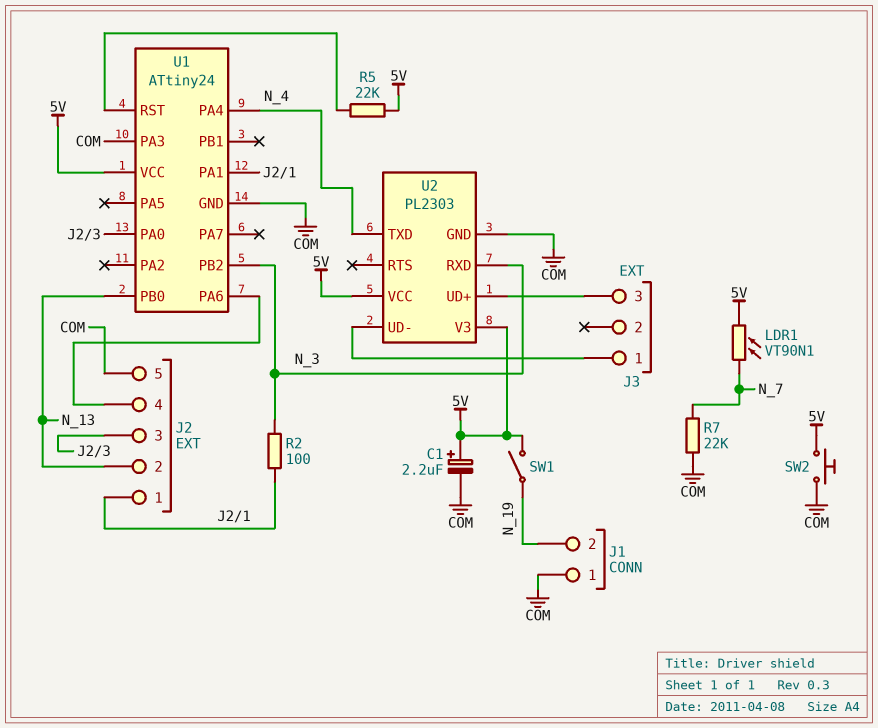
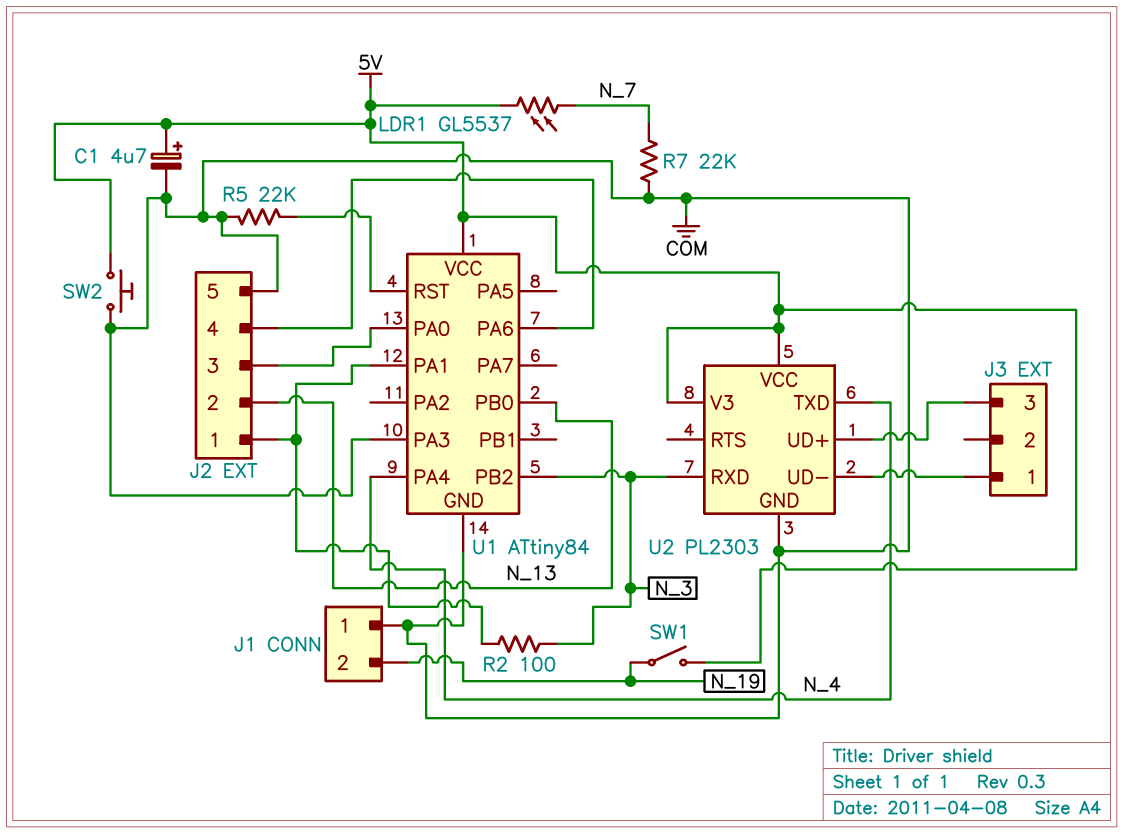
C1: 2.2uF (plus 5V, minus COM) -> 4.7uF (plus 5V, minus COM)
LDR1: VT90N1 (5V, N_7) -> GL5537 (5V, N_7)
R5: 22k (5V, U1/RST) -> 22k (COM, U1/RST)
U1: ATtiny24 -> ATtiny84

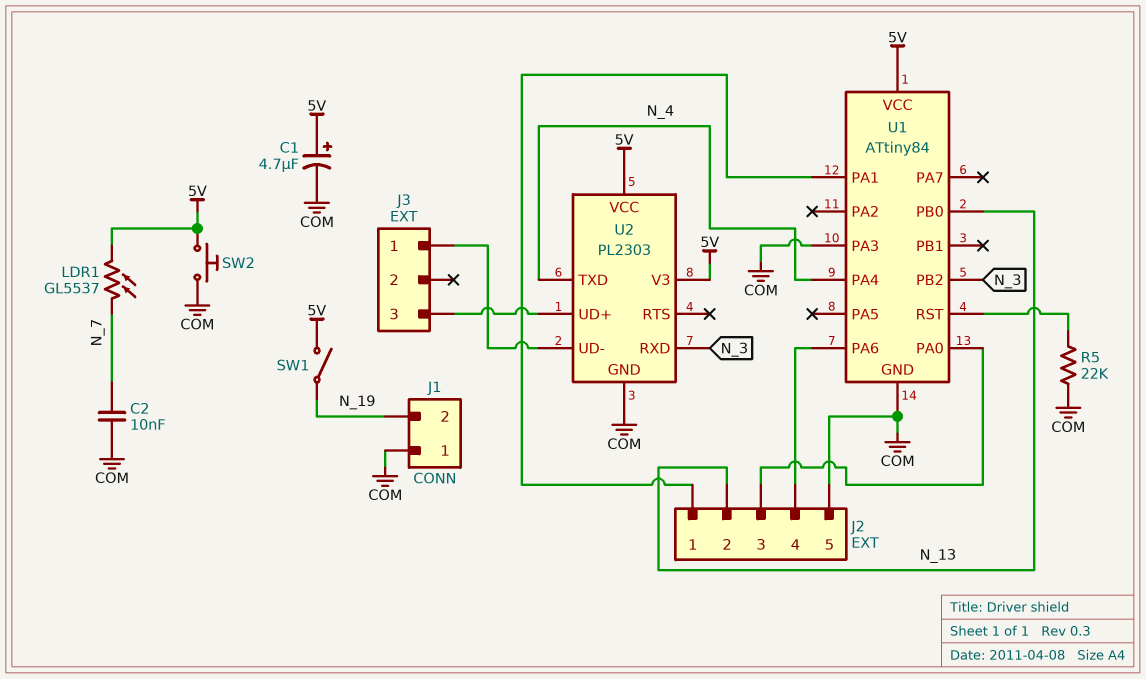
C2: none -> 10nF (COM, N_7)
R2: 100 (J2/1, N_3) -> none
R7: 22k (COM, N_7) -> none

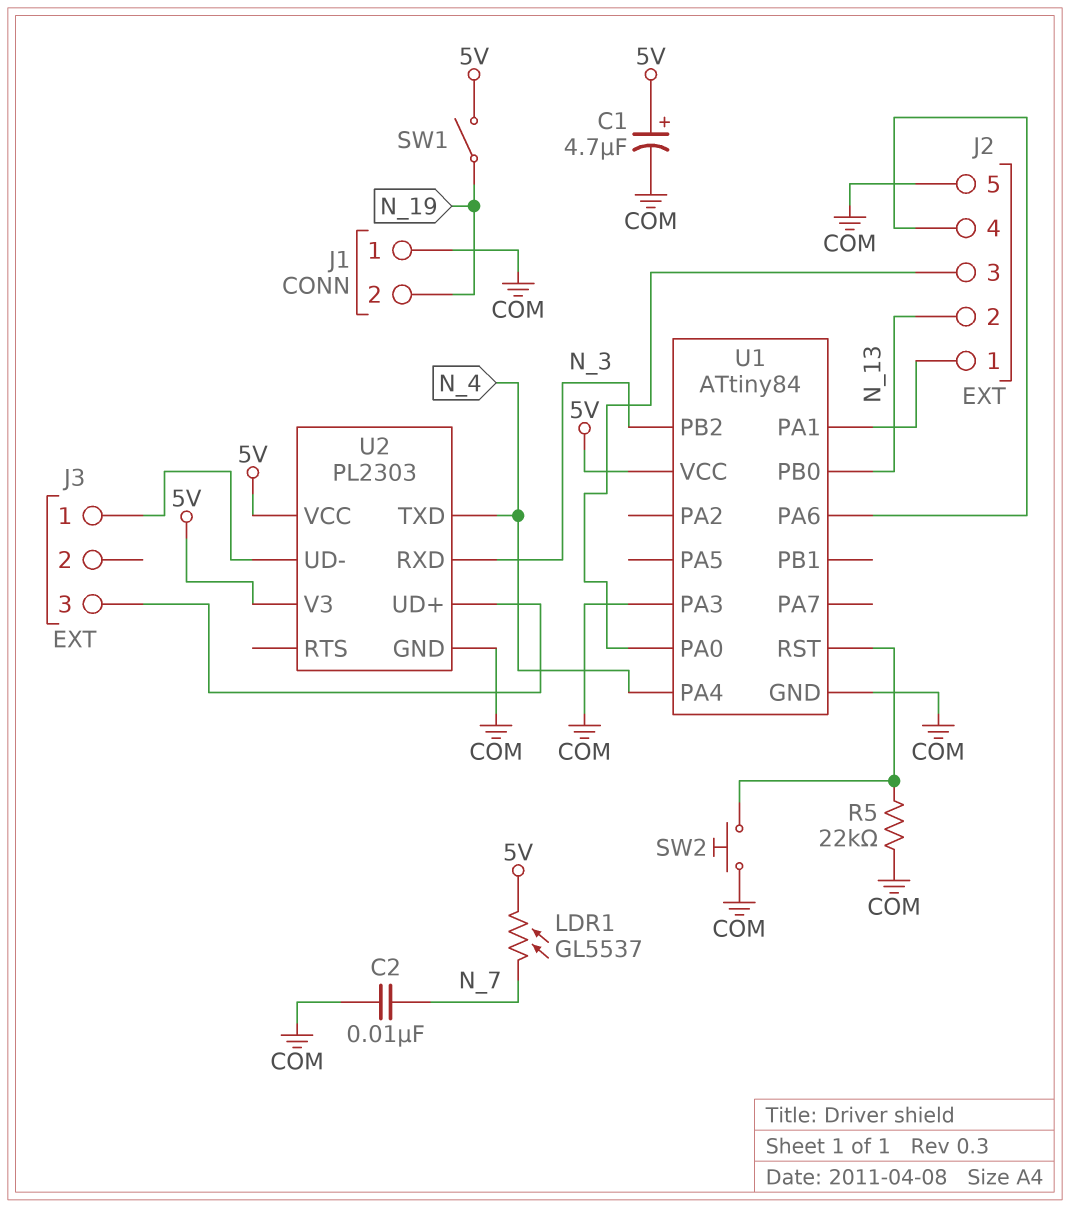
SW2: button (5V, COM) -> button (COM, U1/RST)

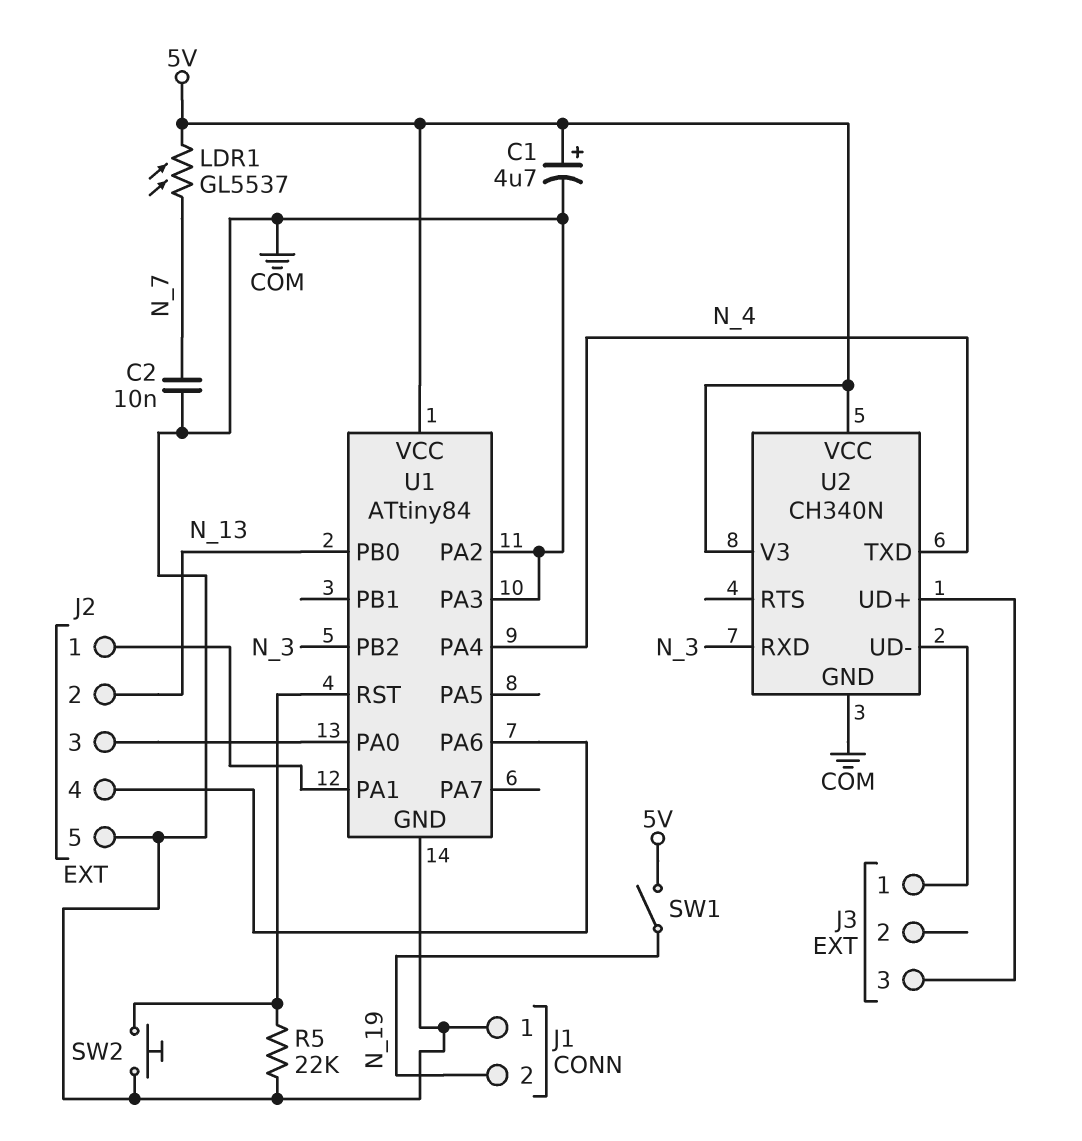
U1 pin PA2: none -> COM
U2: PL2303 -> CH340N

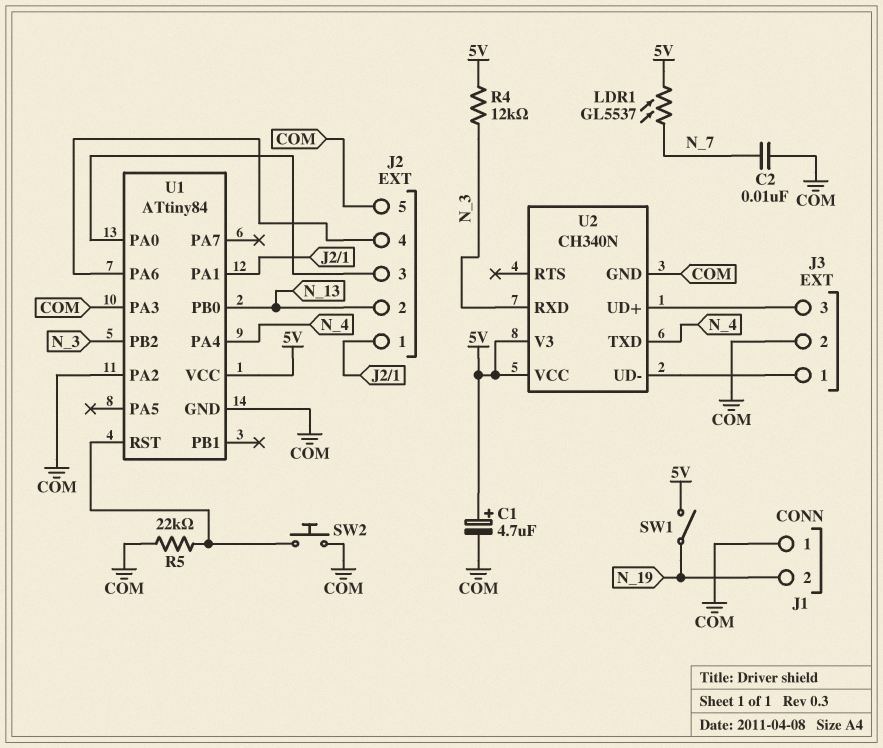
J3 pin 2: none -> COM
R4: none -> 12k (5V, N_3)

